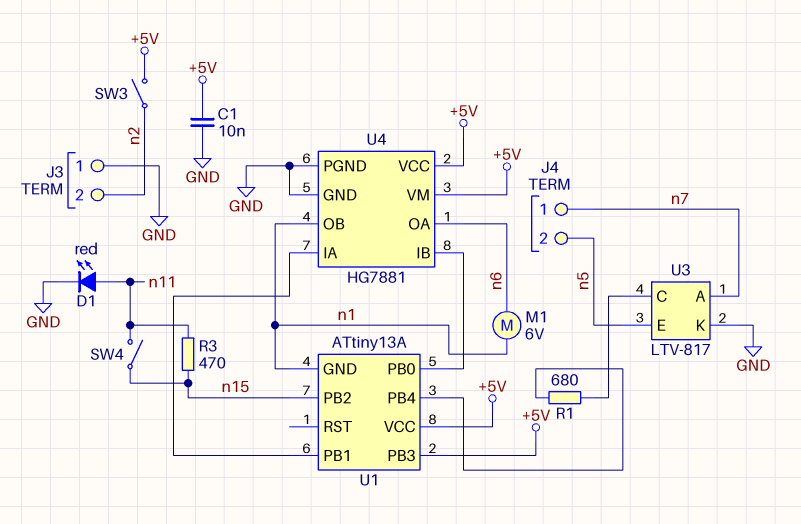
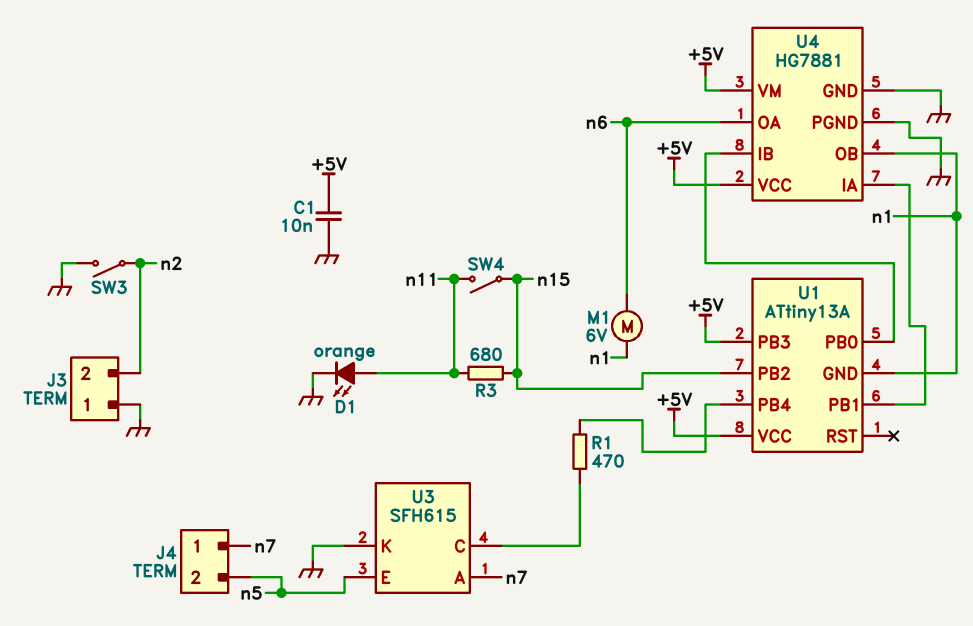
D1: LED red (A n11, K GND) -> LED orange (A n11, K GND)
R1: 680 (U1/PB4, U3/C) -> 470 (U1/PB4, U3/C)
R3: 470 (n11, n15) -> 680 (n11, n15)
SW3: switch (+5V, n2) -> switch (GND, n2)
U3: LTV-817 -> SFH615

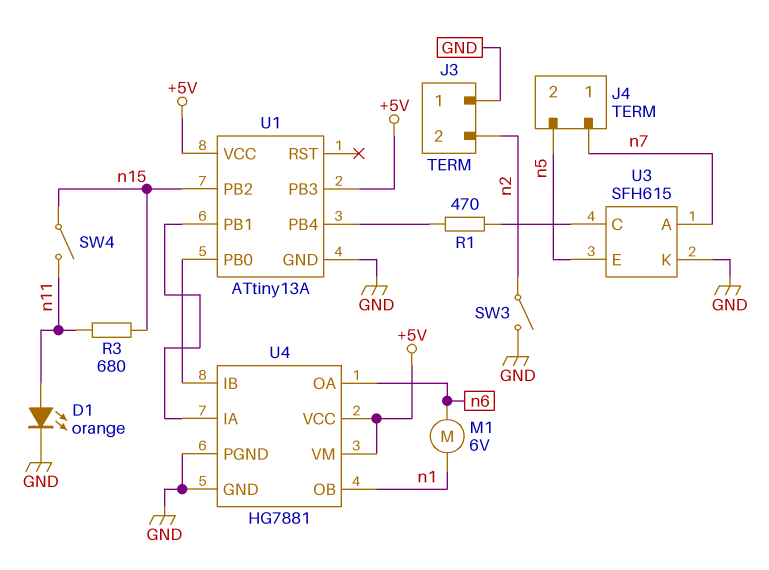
C1: 10nF (+5V, GND) -> none
U1 pin GND: n1 -> GND

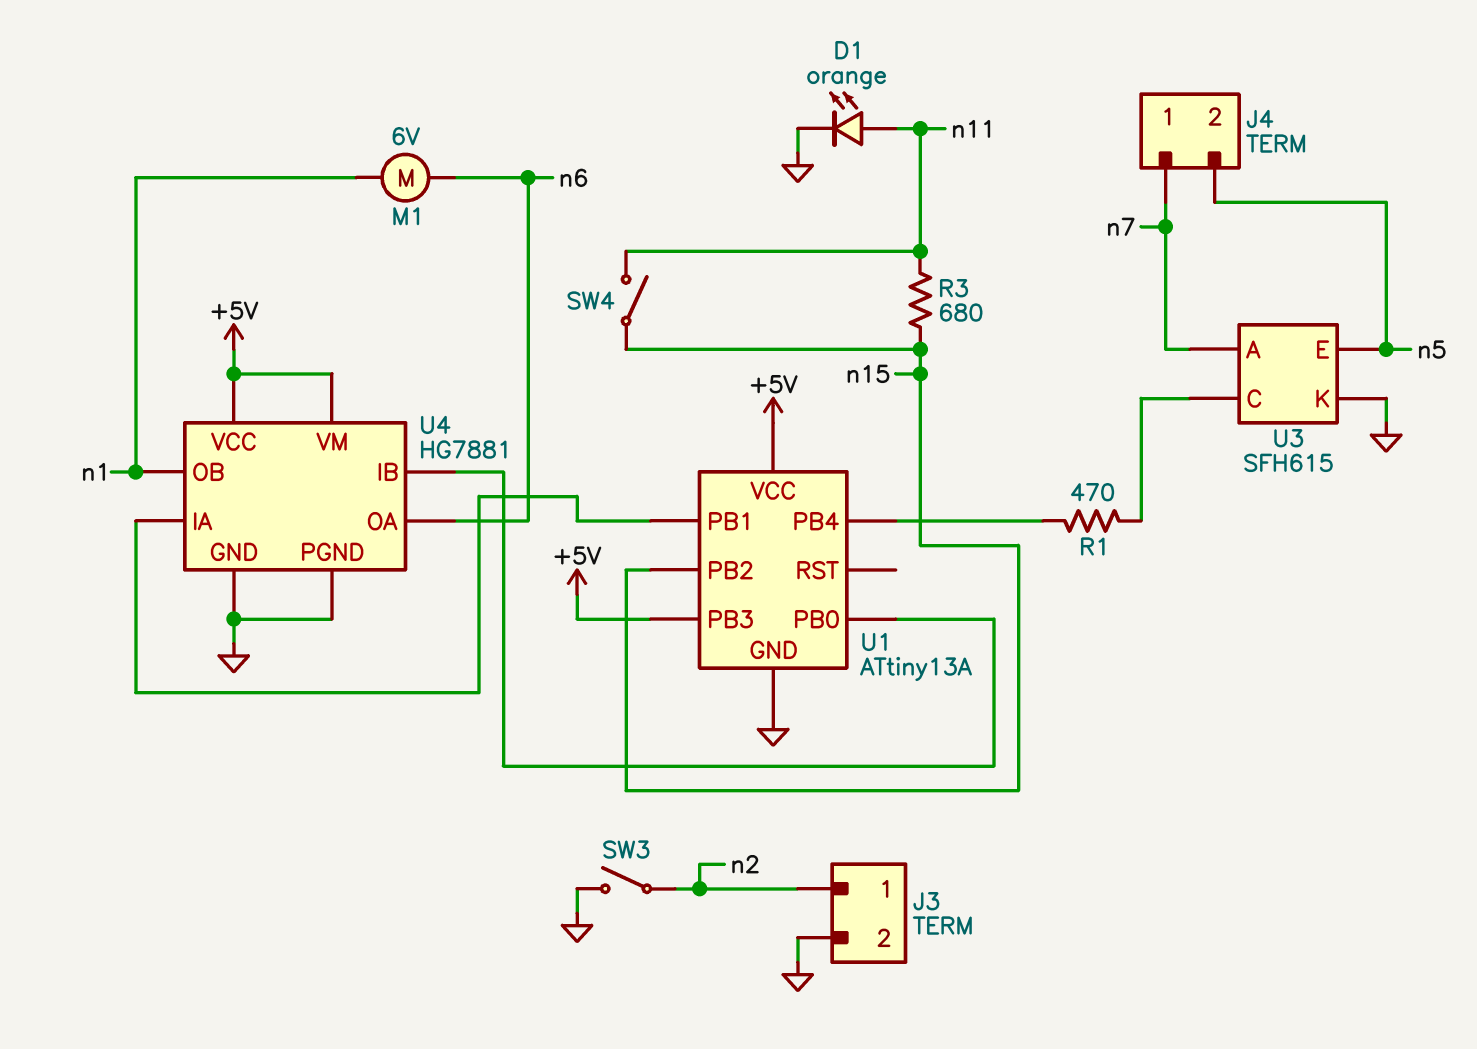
J3 pin 1: GND -> n2
J3 pin 2: n2 -> GND

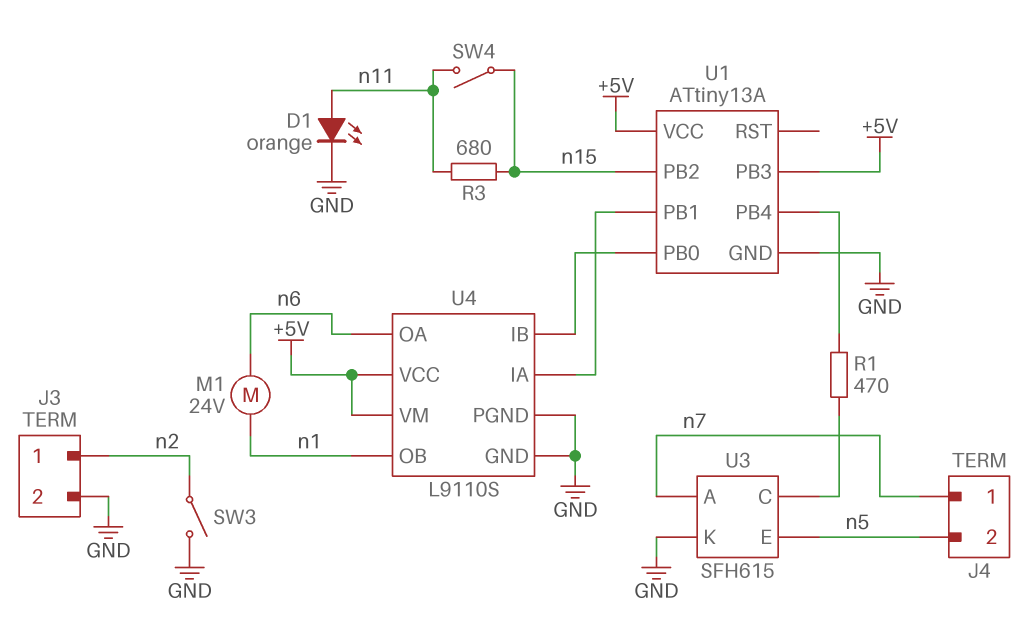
M1: motor 6V (n1, n6) -> motor 24V (n1, n6)
U4: HG7881 -> L9110S

